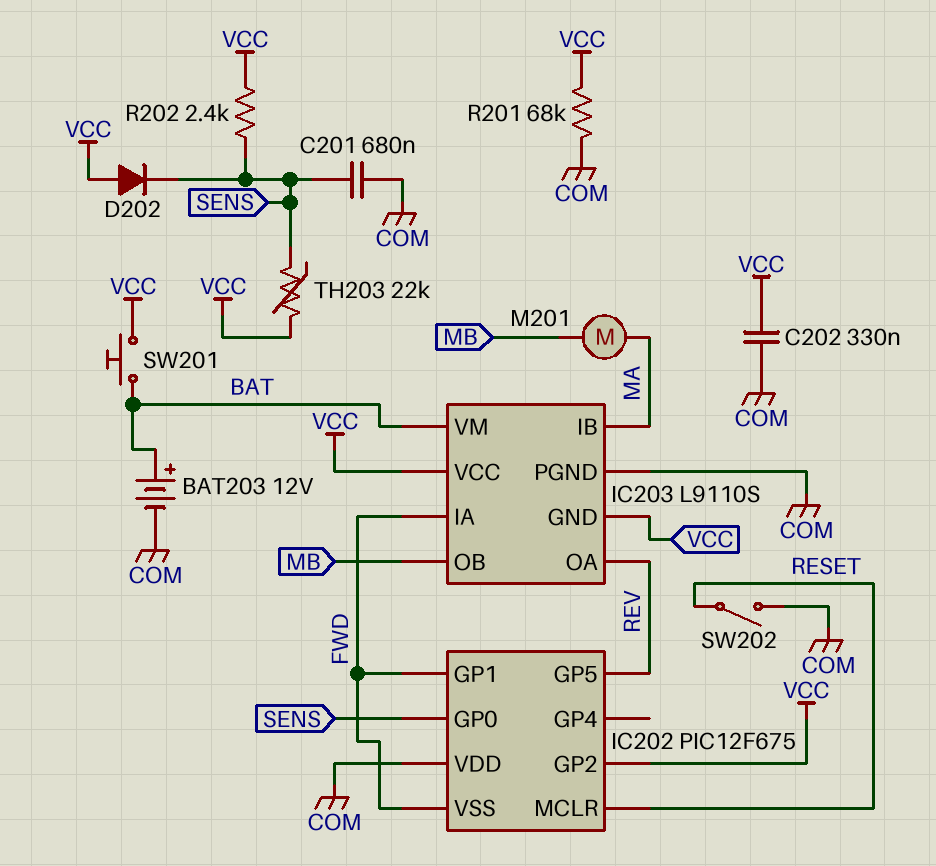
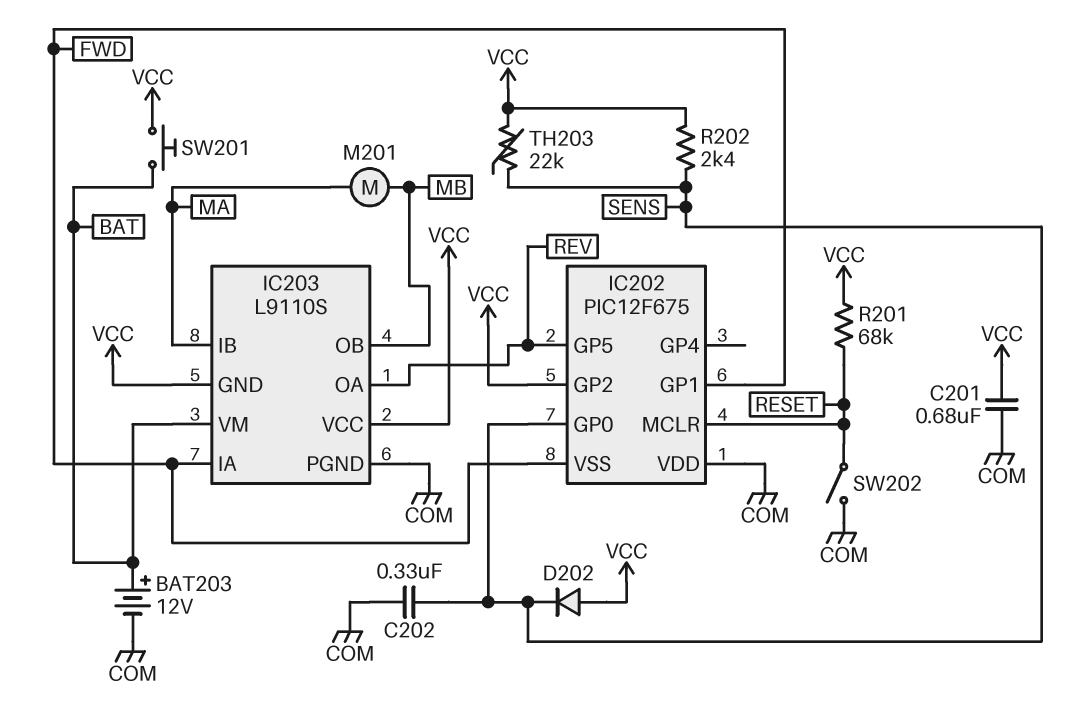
C201: 680nF (COM, SENS) -> 680nF (COM, VCC)
C202: 330nF (COM, VCC) -> 330nF (COM, SENS)
R201: 68k (COM, VCC) -> 68k (RESET, VCC)

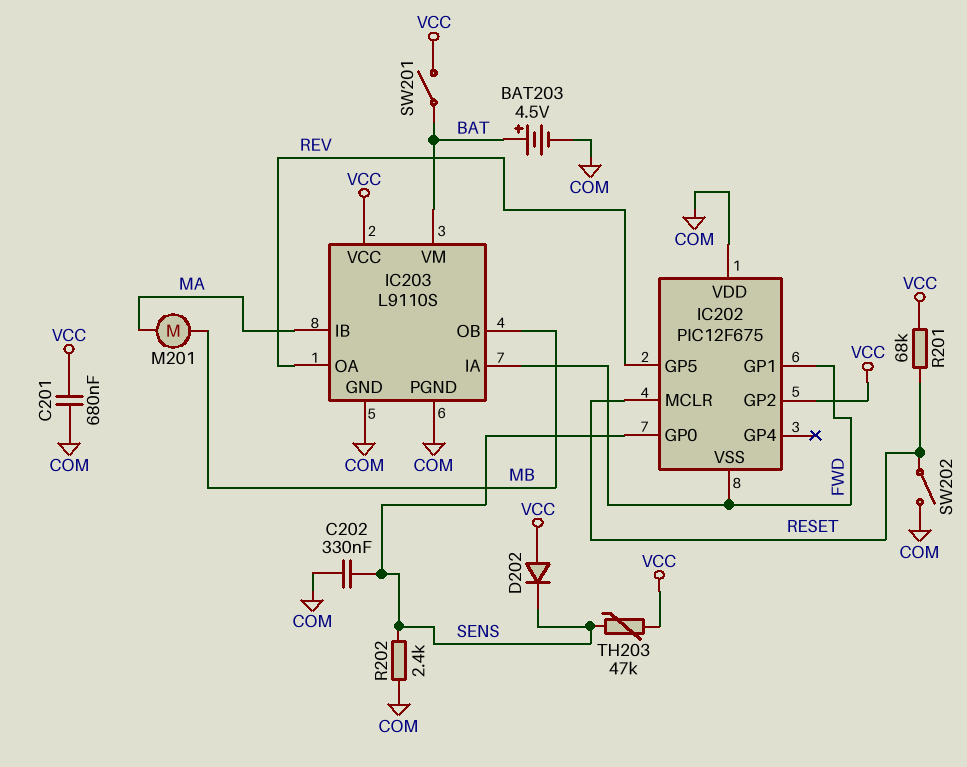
BAT203: 12V (plus BAT, minus COM) -> 4.5V (plus BAT, minus COM)
IC203 pin GND: VCC -> COM
R202: 2.4k (SENS, VCC) -> 2.4k (COM, SENS)
SW201: button (BAT, VCC) -> switch (BAT, VCC)
TH203: 22k (SENS, VCC) -> 47k (SENS, VCC)

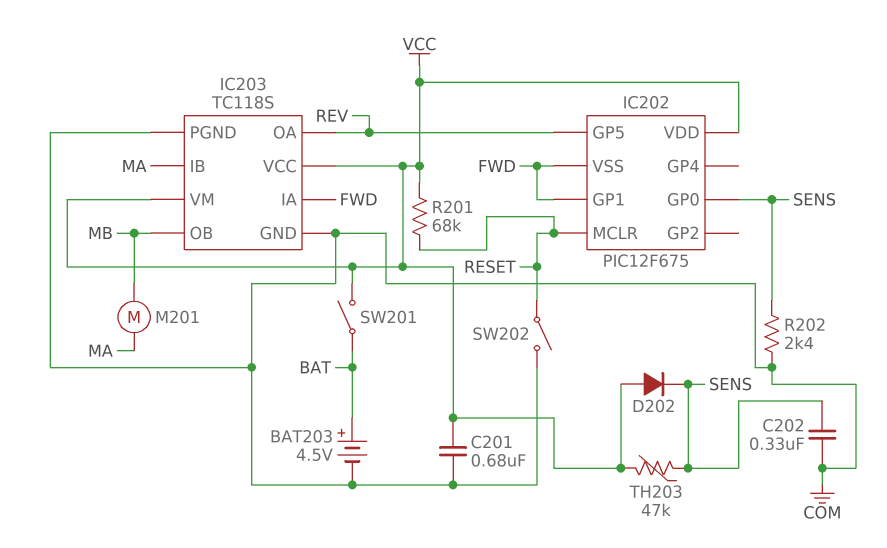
IC202 pin GP2: VCC -> none
IC202 pin VDD: COM -> VCC
IC203: L9110S -> TC118S
IC203 pin VM: BAT -> VCC

